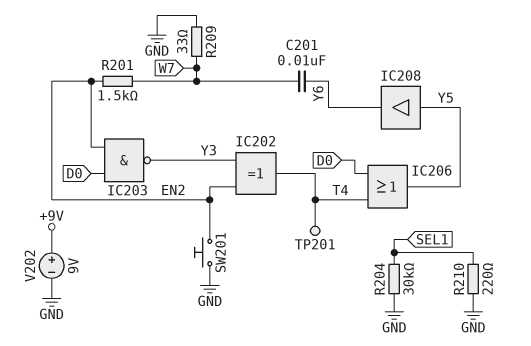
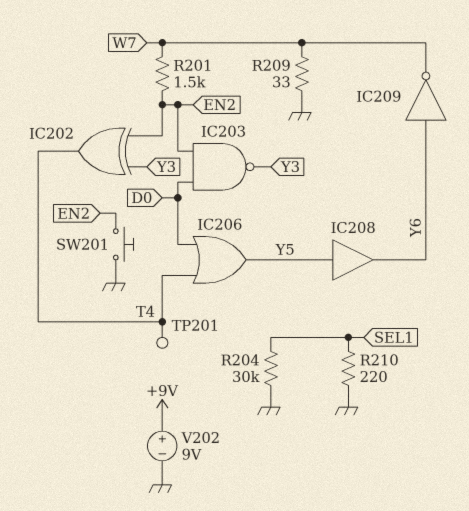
C201: 10nF (W7, Y6) -> none
IC209: none -> NOT (in Y6, out W7)

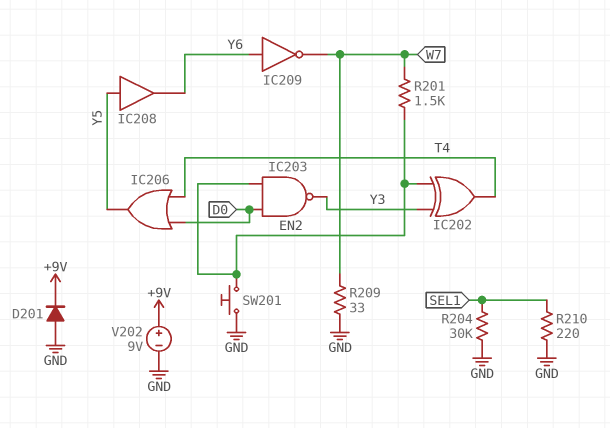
D201: none -> diode (A GND, K +9V)
TP201: test point (T4) -> none

